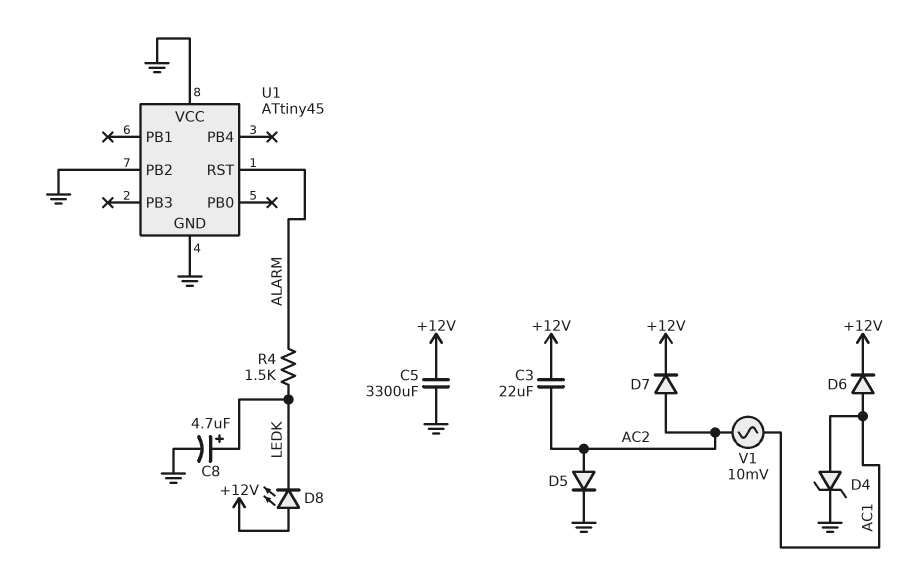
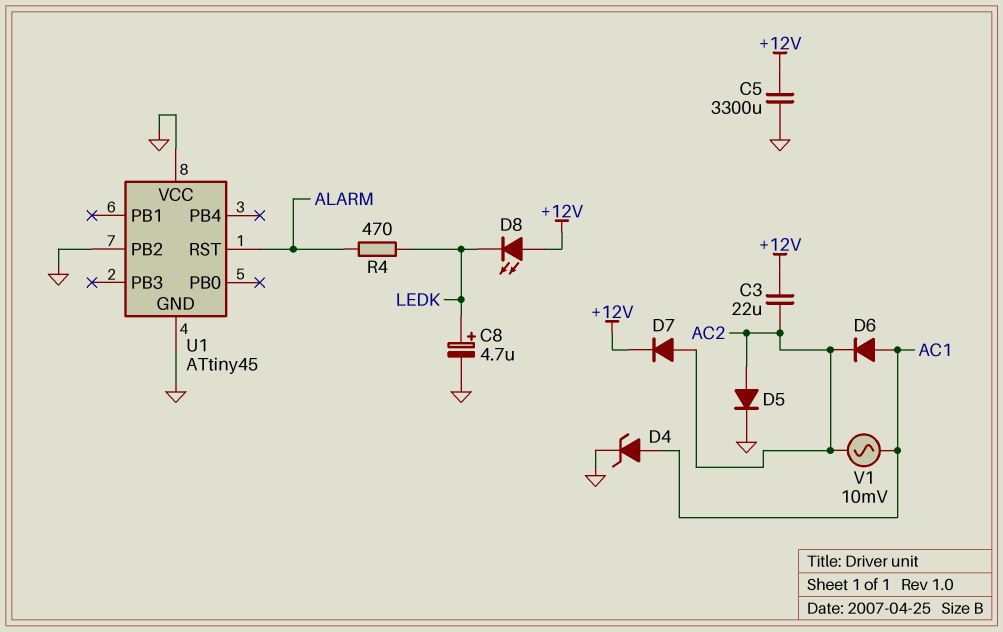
D6: diode (A AC1, K +12V) -> diode (A AC1, K AC2)
R4: 1.5k (ALARM, LEDK) -> 470 (ALARM, LEDK)

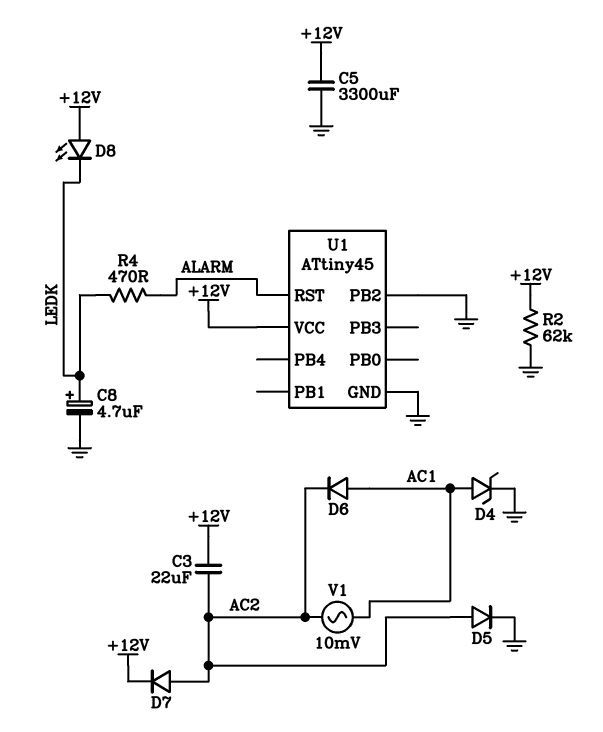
R2: none -> 62k (+12V, GND)
U1 pin VCC: GND -> +12V

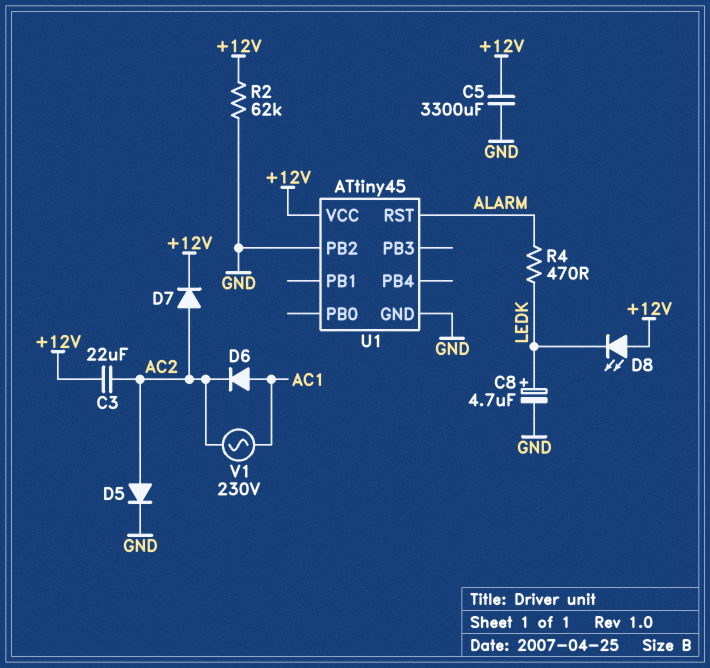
D4: zener (A AC1, K GND) -> none
V1: AC 10mV (AC1, AC2) -> AC 230V (AC1, AC2)

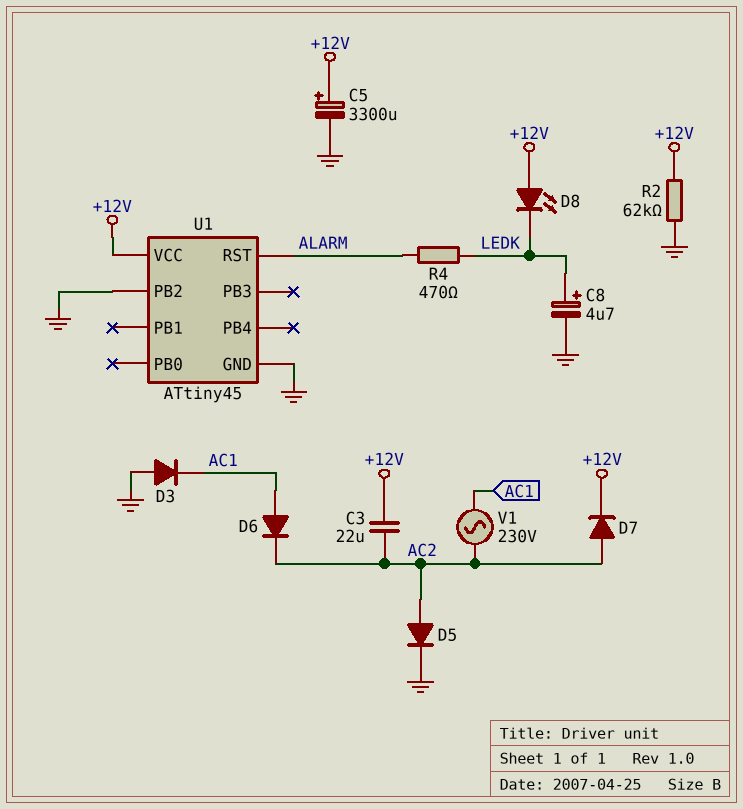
C5: 3300uF (+12V, GND) -> 3300uF (plus +12V, minus GND)
D3: none -> diode (A GND, K AC1)

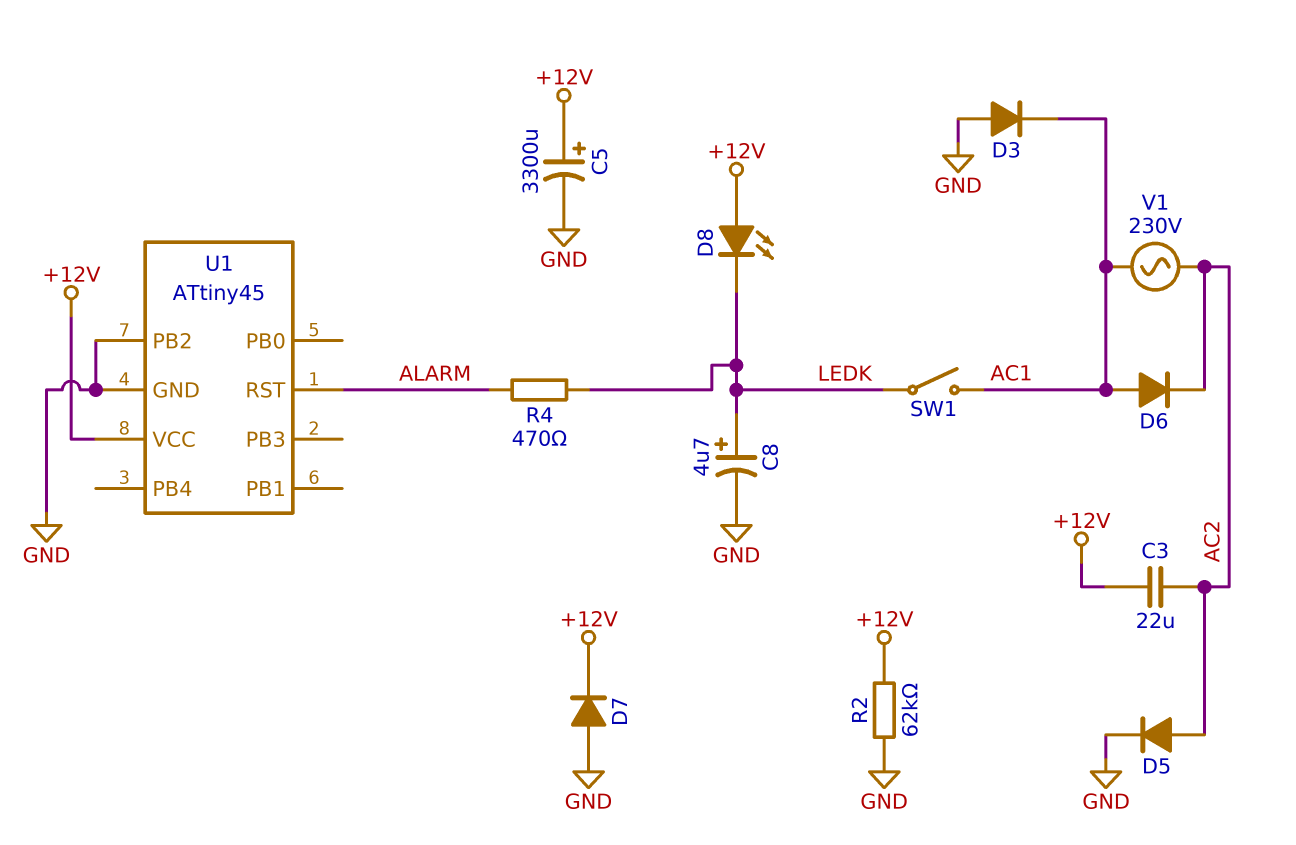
D7: diode (A AC2, K +12V) -> diode (A GND, K +12V)
SW1: none -> switch (AC1, LEDK)

